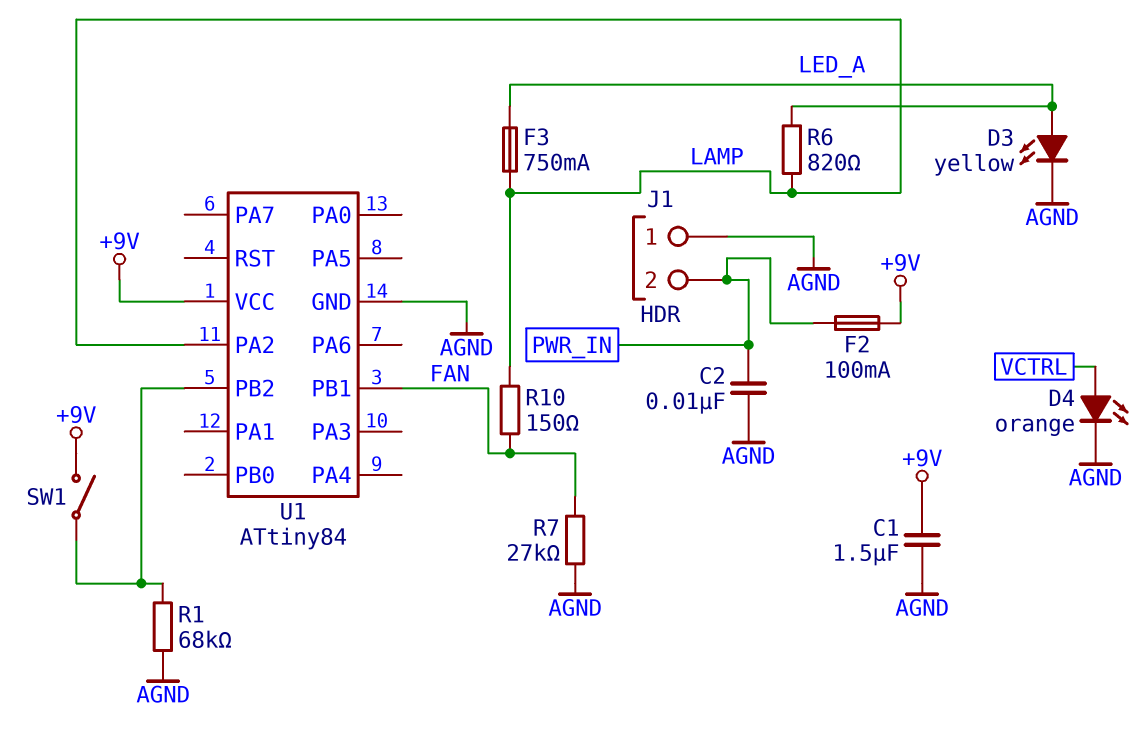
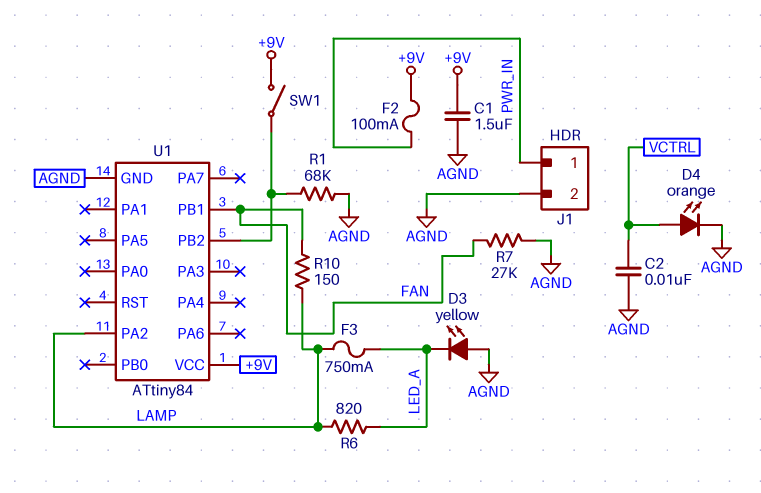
C2: 10nF (AGND, PWR_IN) -> 10nF (AGND, VCTRL)
D3: LED yellow (A LED_A, K AGND) -> LED yellow (A AGND, K LED_A)
J1 pin 1: AGND -> PWR_IN
J1 pin 2: PWR_IN -> AGND

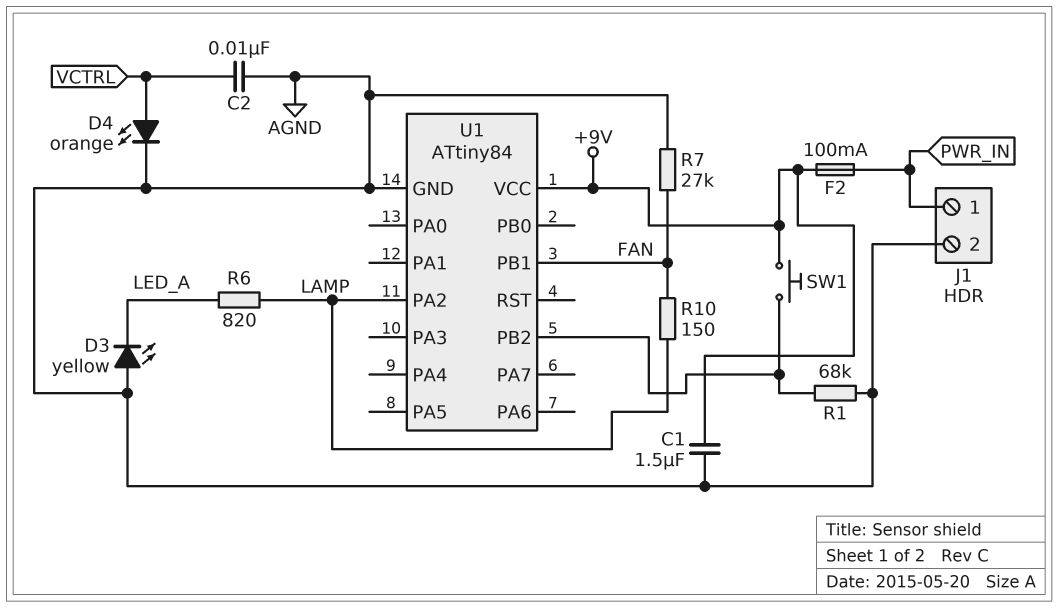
F3: 750mA (LAMP, LED_A) -> none
SW1: switch (+9V, U1/PB2) -> button (+9V, U1/PB2)

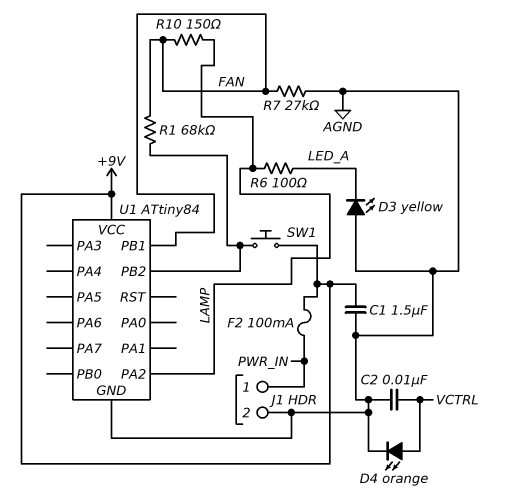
R1: 68k (AGND, U1/PB2) -> 68k (FAN, U1/PB2)
R6: 820 (LAMP, LED_A) -> 100 (LAMP, LED_A)

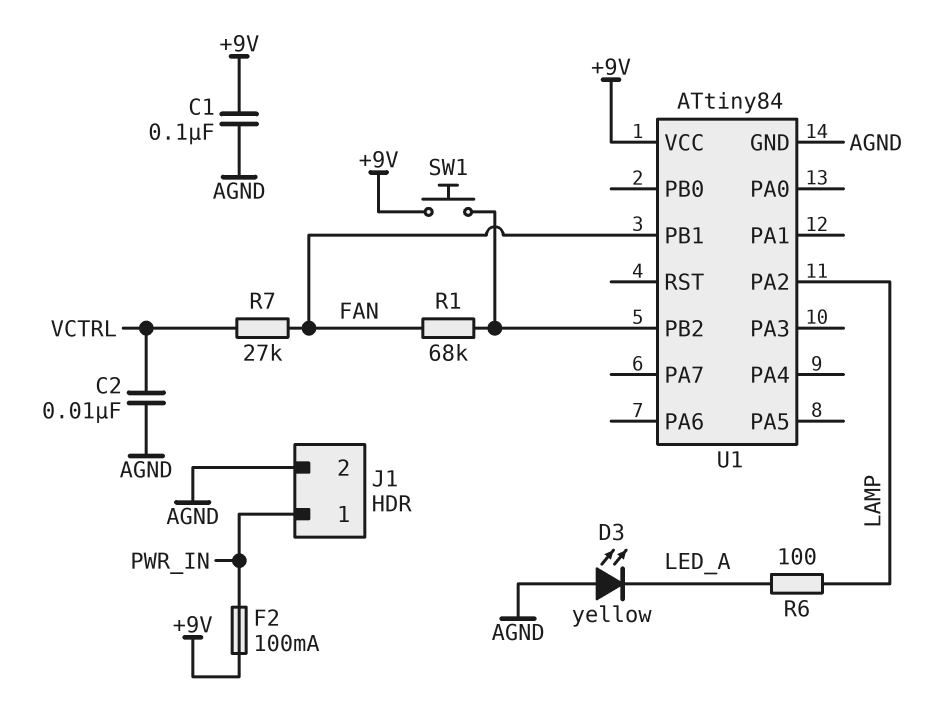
C1: 1.5uF (+9V, AGND) -> 100nF (+9V, AGND)
D4: LED orange (A VCTRL, K AGND) -> none
R7: 27k (AGND, FAN) -> 27k (FAN, VCTRL)
R10: 150 (FAN, LAMP) -> none

